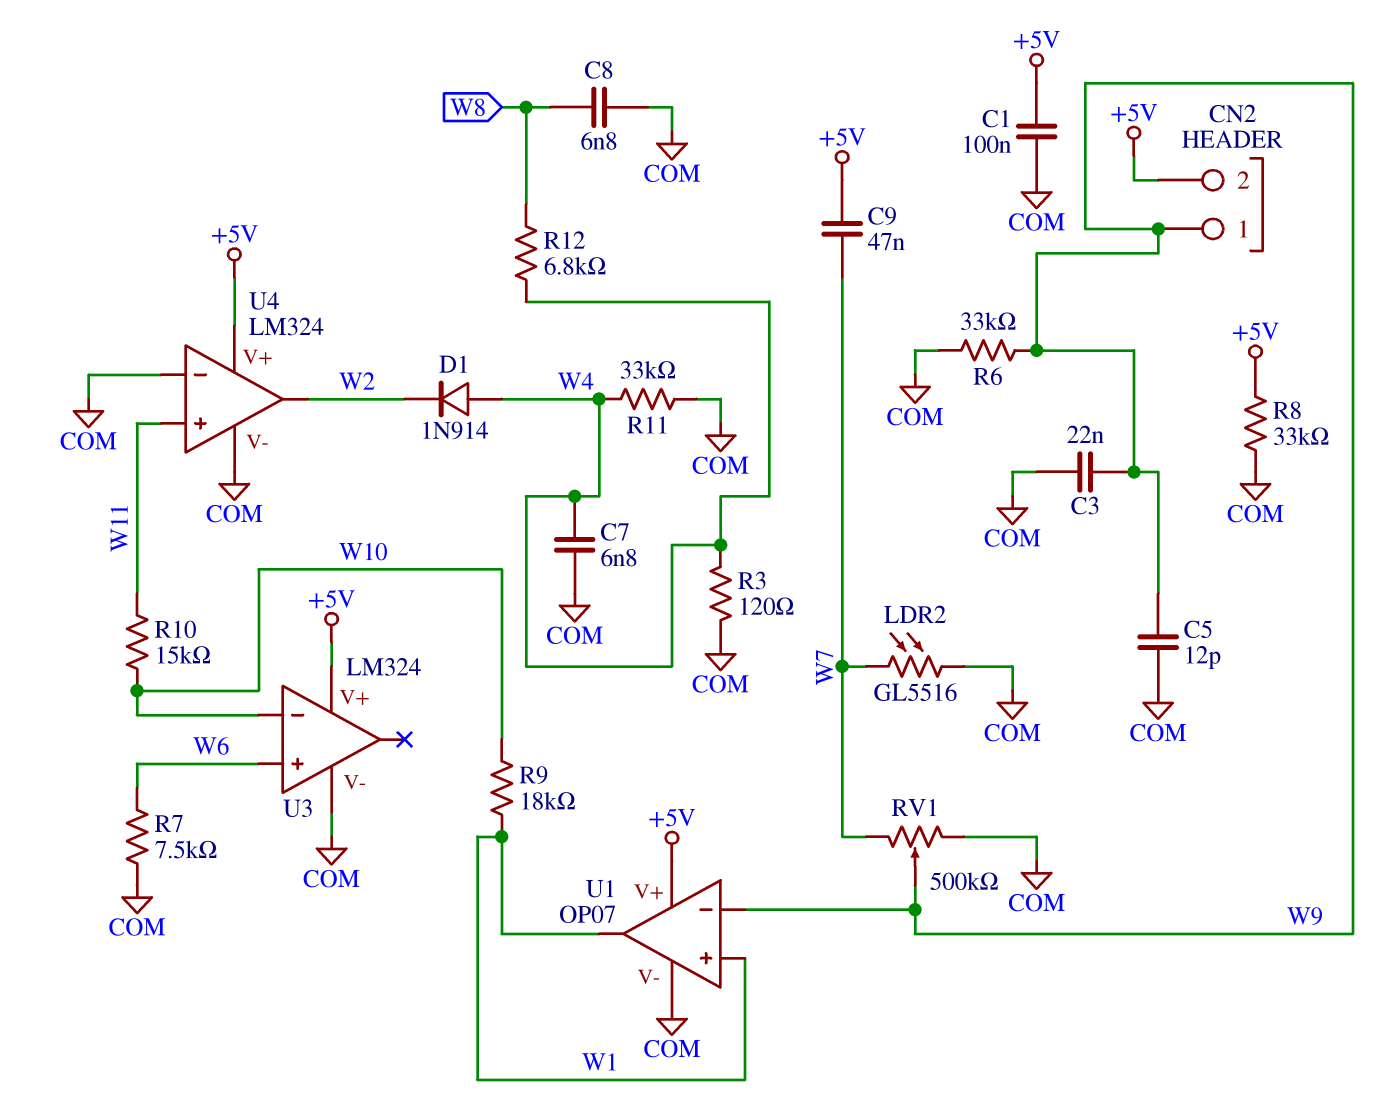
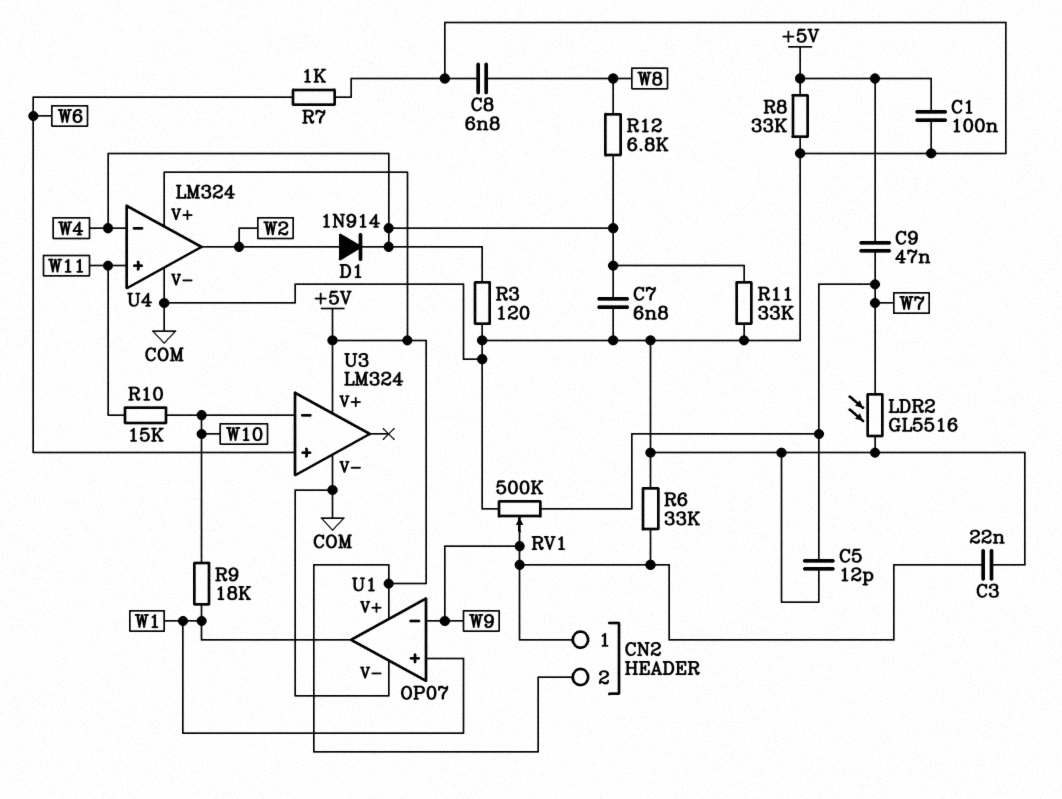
C5: 12pF (COM, W9) -> 12pF (COM, W7)
D1: diode 1N914 (A W4, K W2) -> diode 1N914 (A W2, K W4)
R7: 7.5k (COM, W6) -> 1k (COM, W6)
U4 pin in-: COM -> W4

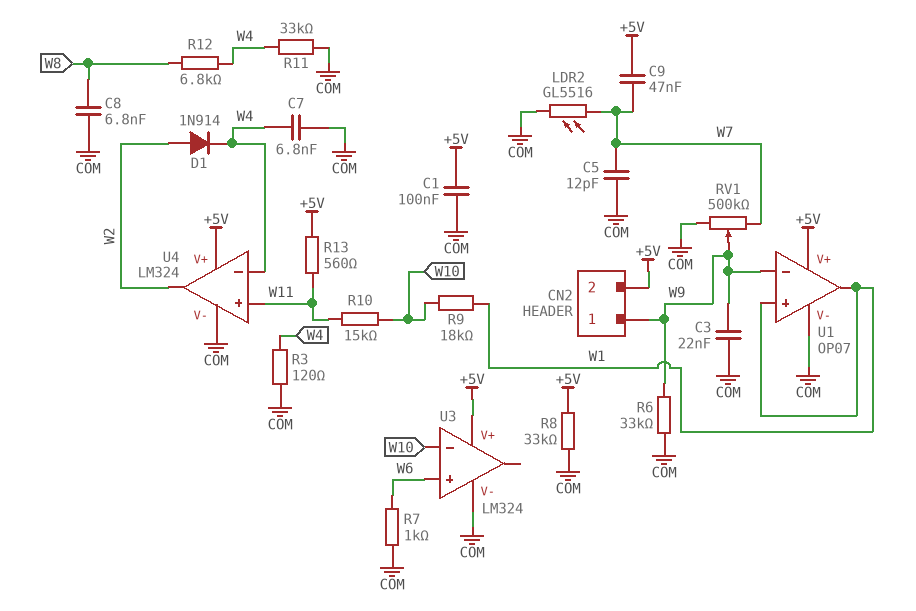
R13: none -> 560 (+5V, W11)

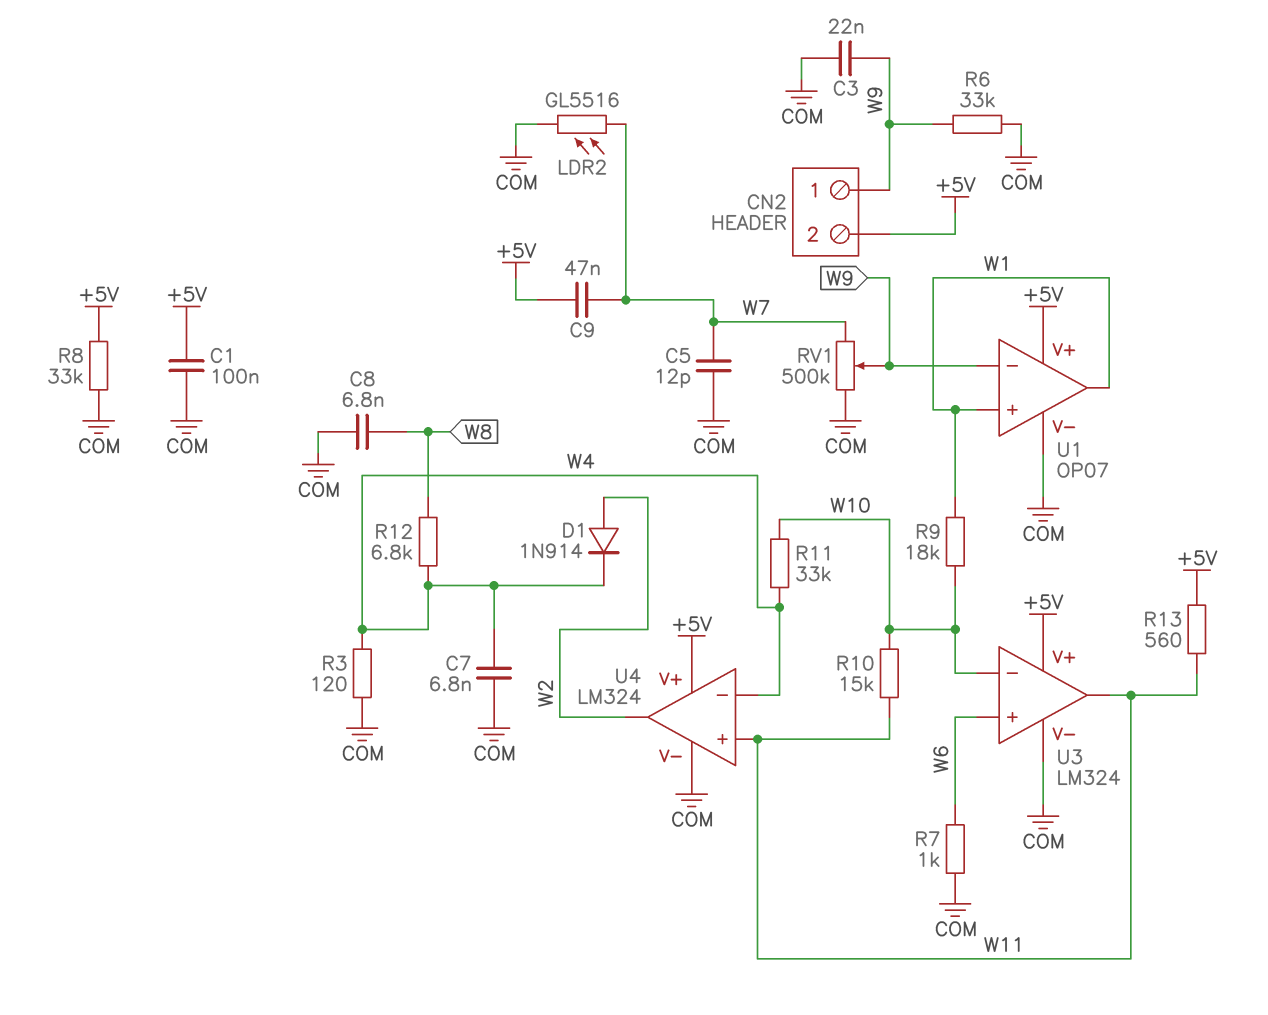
R11: 33k (COM, W4) -> 33k (W4, W10)
U3 pin out: none -> W11

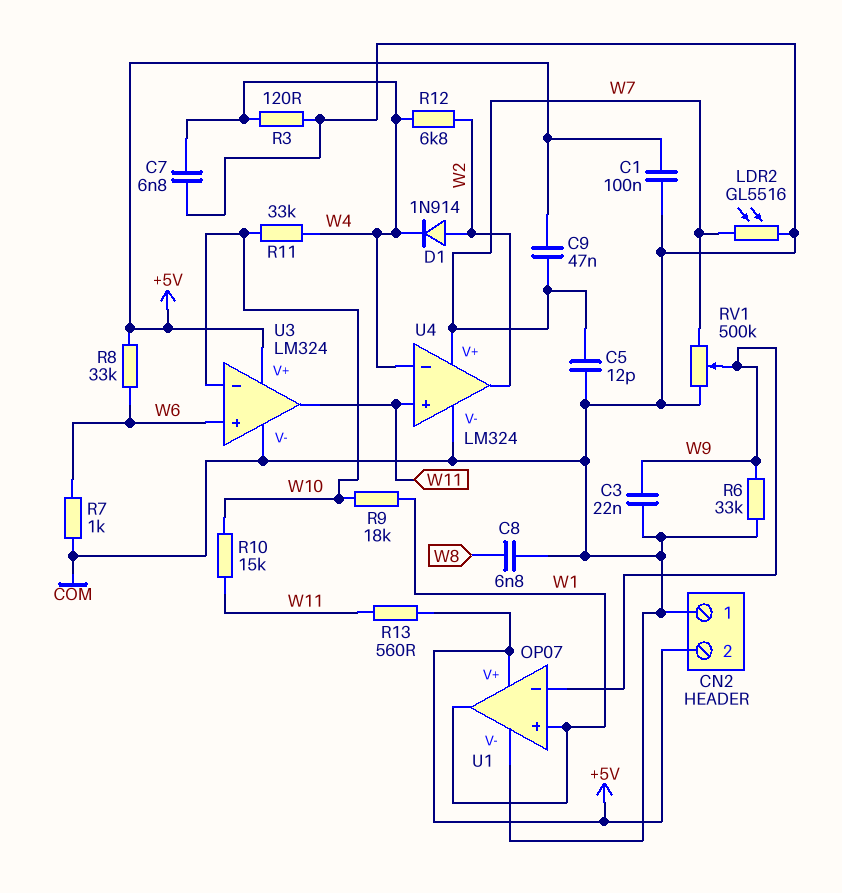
CN2 pin 1: W9 -> COM
R8: 33k (+5V, COM) -> 33k (+5V, W6)
R12: 6.8k (W4, W8) -> 6.8k (W2, W4)
U4 pin V+: +5V -> W7

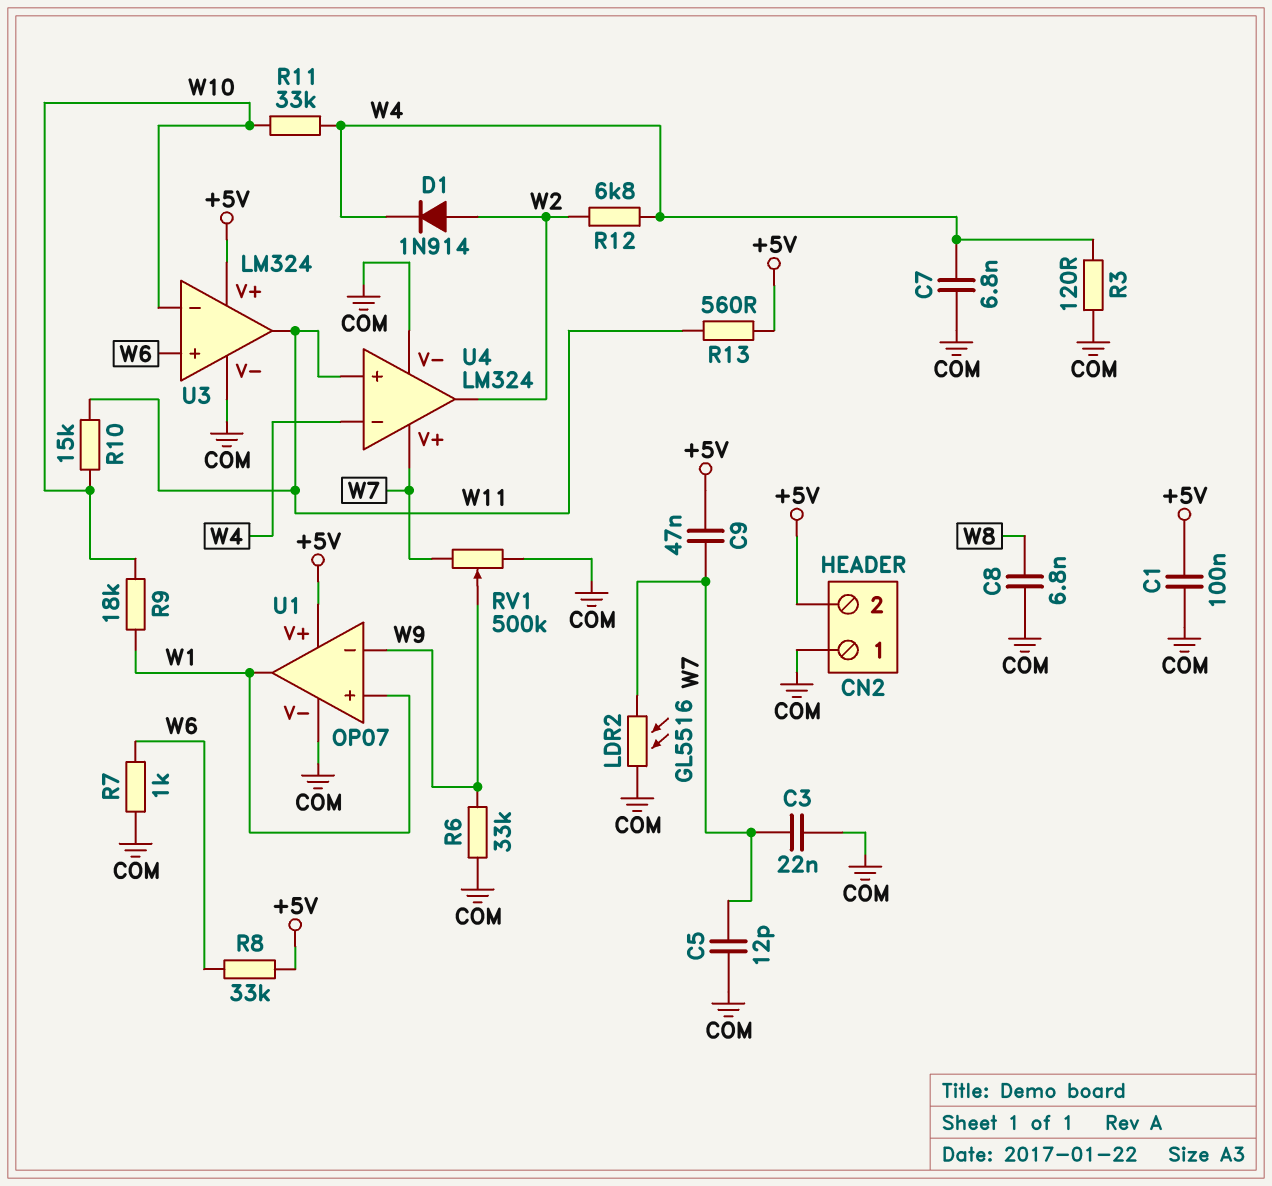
C3: 22nF (COM, W9) -> 22nF (COM, W7)

